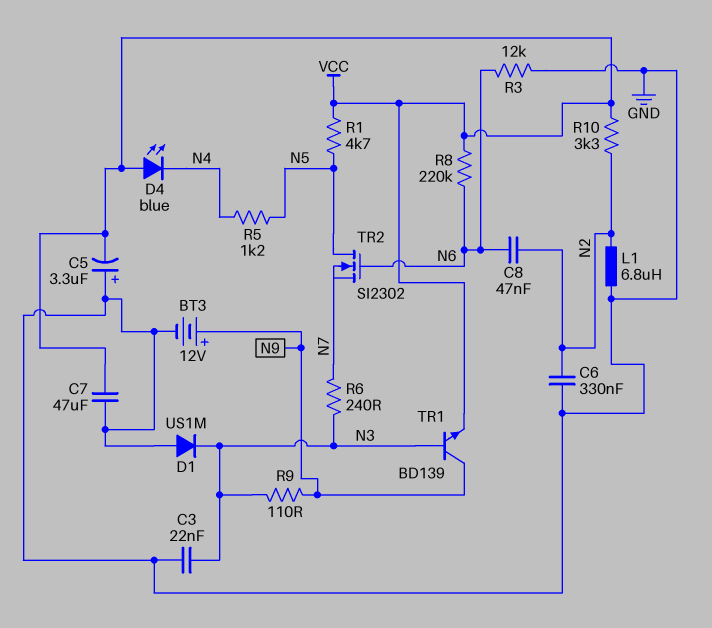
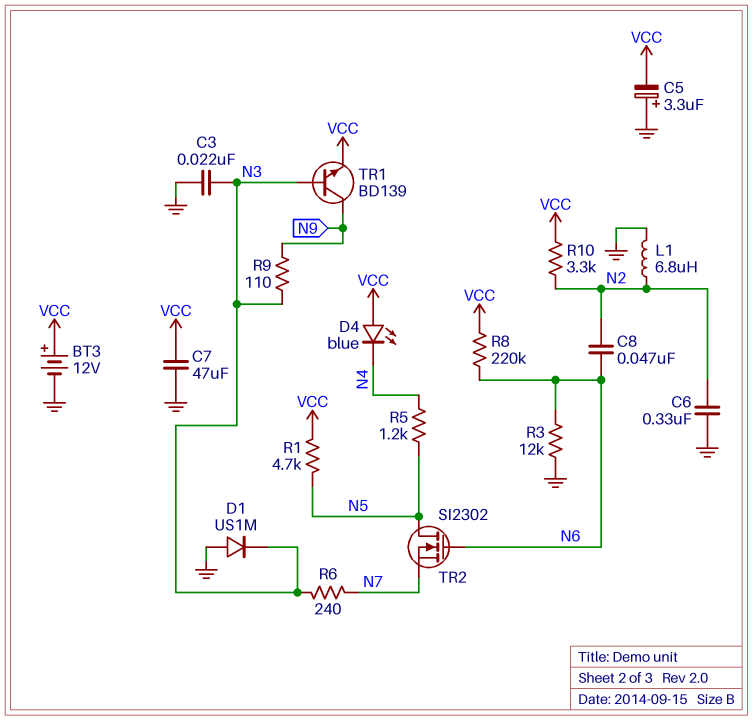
BT3: 12V (plus N9, minus GND) -> 12V (plus VCC, minus GND)

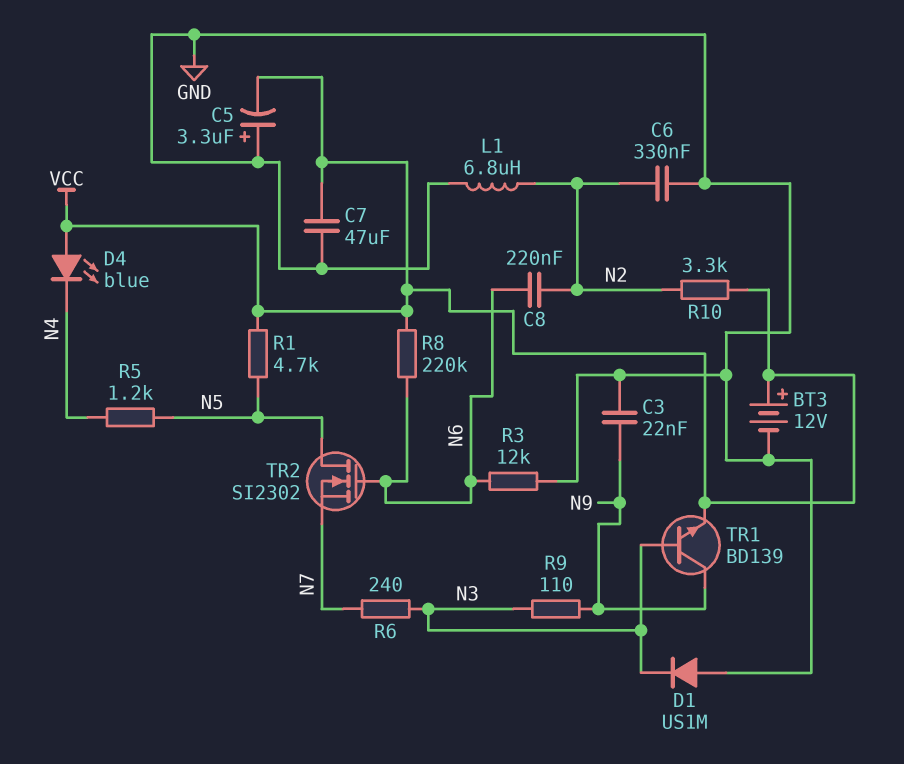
C3: 22nF (GND, N3) -> 22nF (GND, N9)
C8: 47nF (N2, N6) -> 220nF (N2, N6)

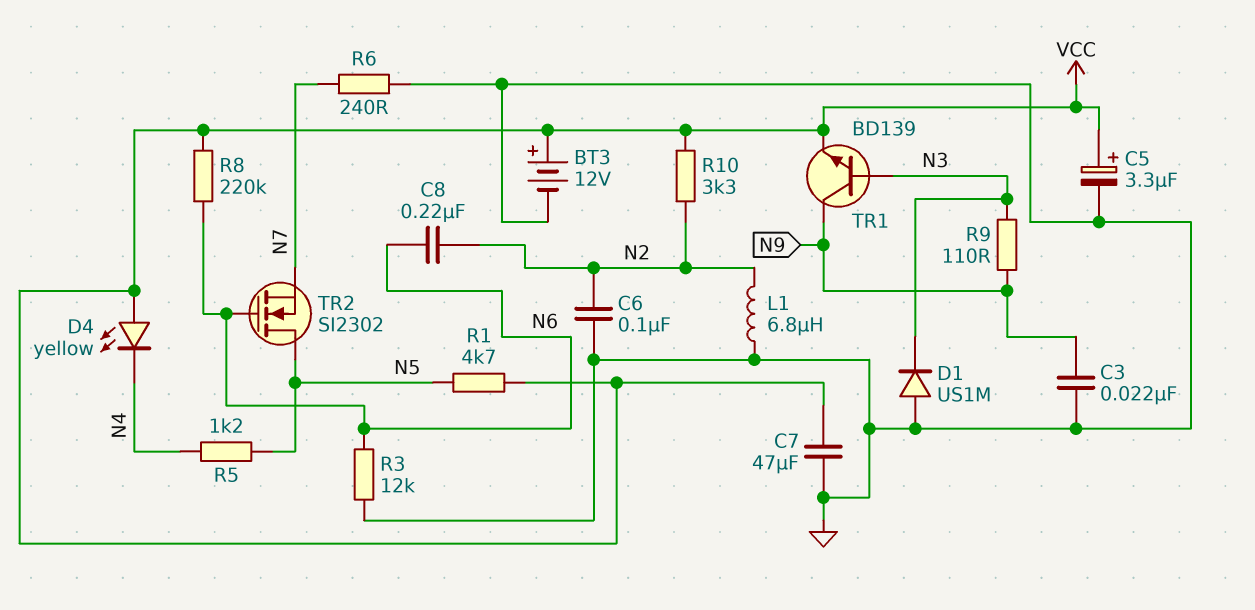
C5: 3.3uF (plus GND, minus VCC) -> 3.3uF (plus VCC, minus GND)
C6: 330nF (GND, N2) -> 100nF (GND, N2)
D4: LED blue (A VCC, K N4) -> LED yellow (A VCC, K N4)
R6: 240 (N3, N7) -> 240 (GND, N7)

